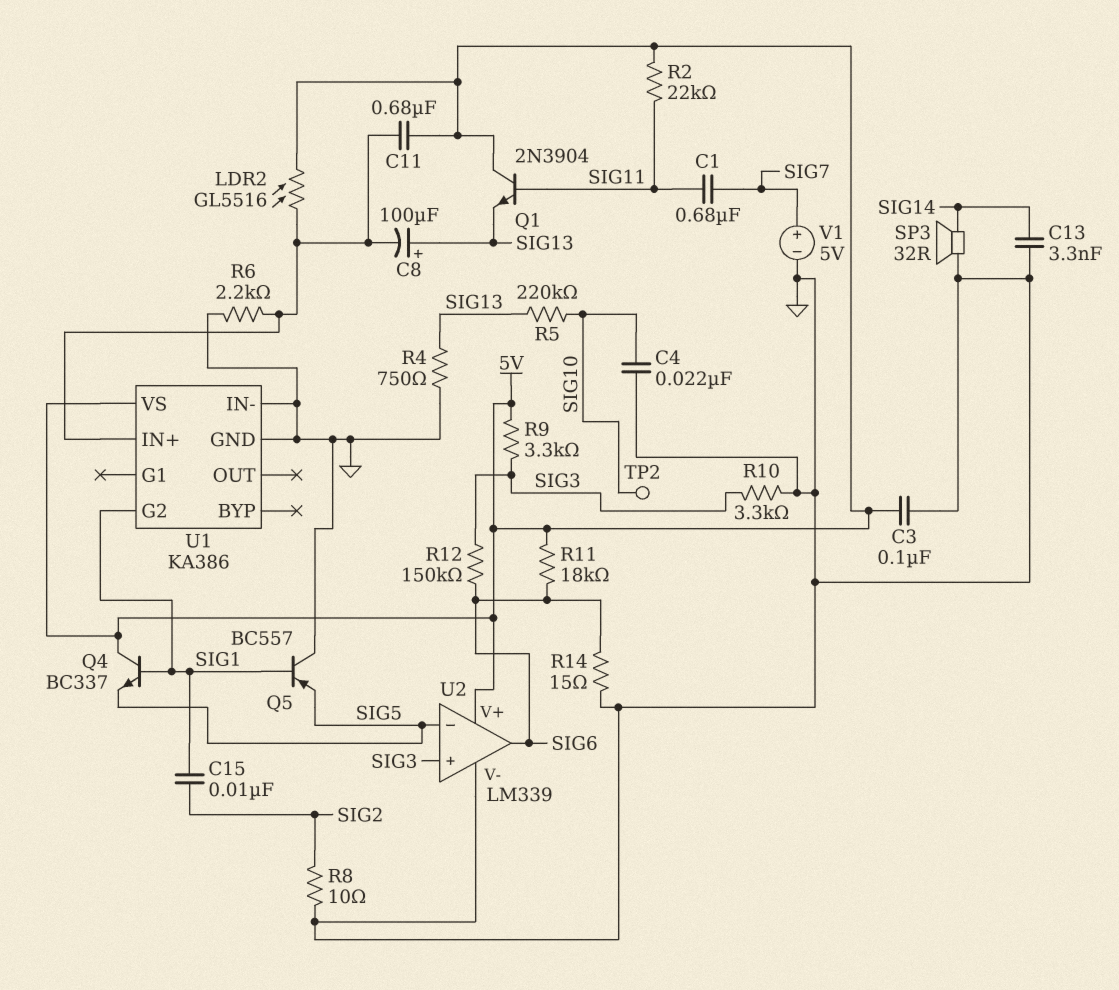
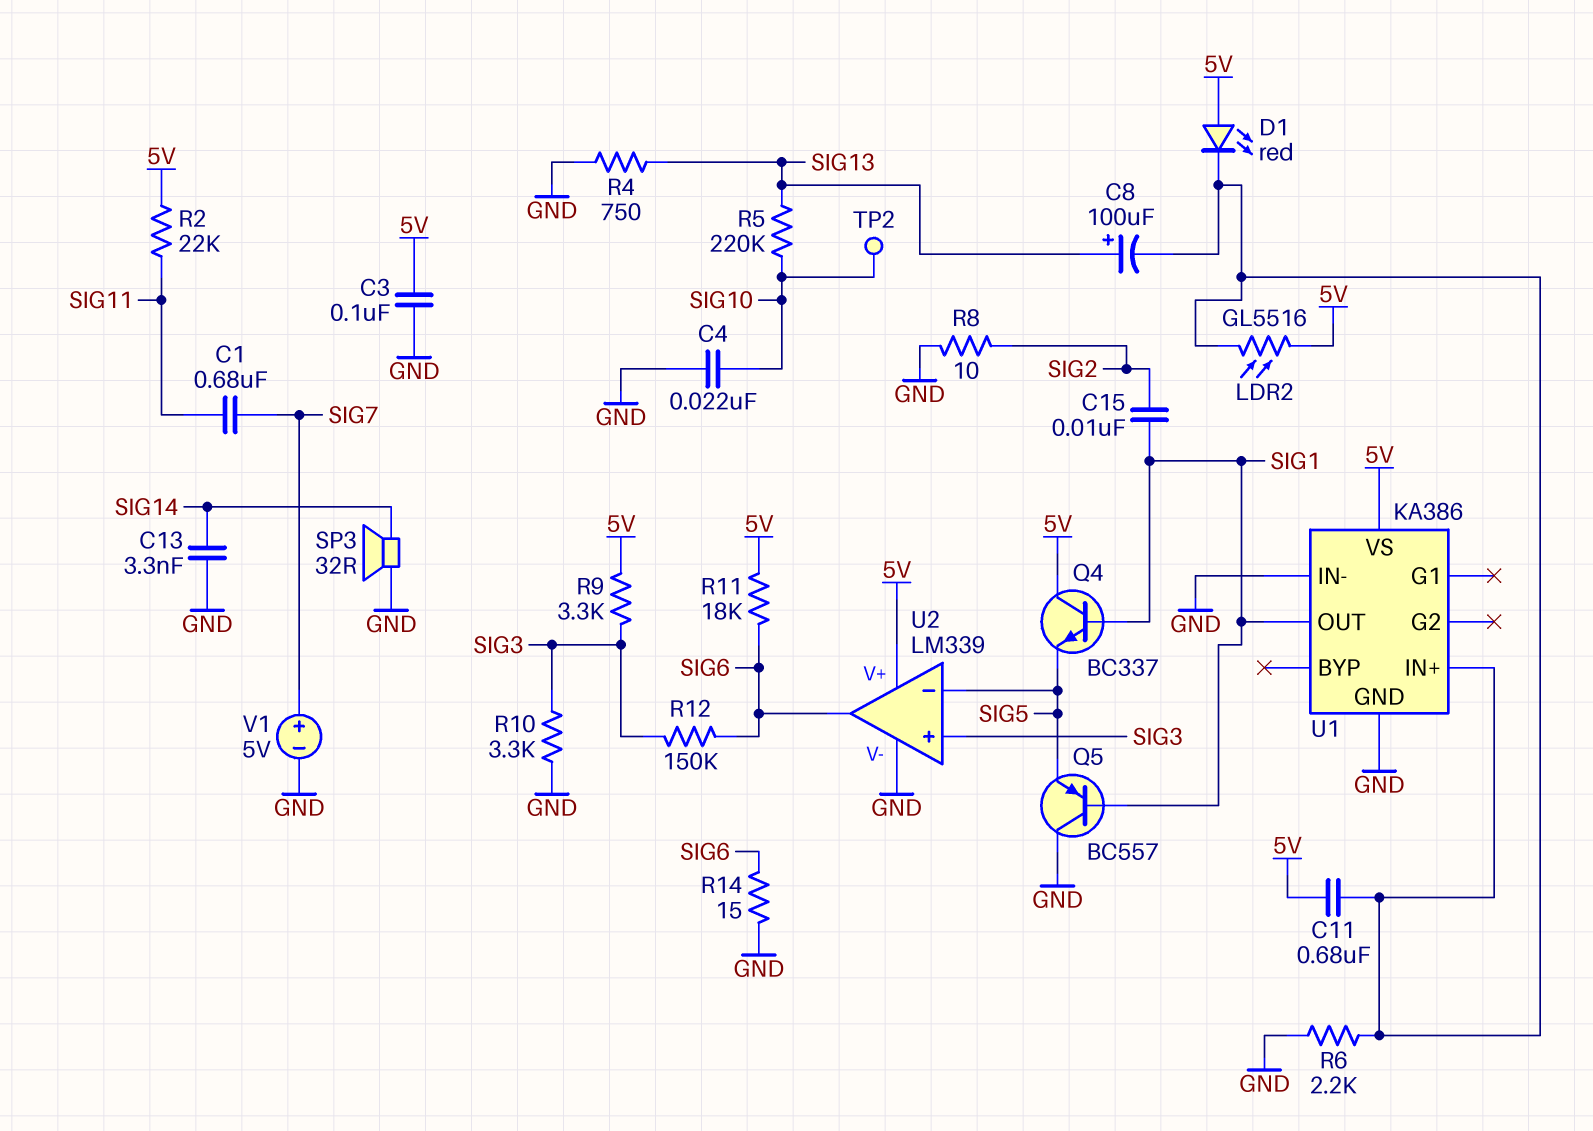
D1: none -> LED red (A 5V, K U1/IN+)
Q1: NPN 2N3904 (B SIG11, C 5V, E SIG13) -> none
U1 pin G2: SIG1 -> none
U1 pin OUT: none -> SIG1

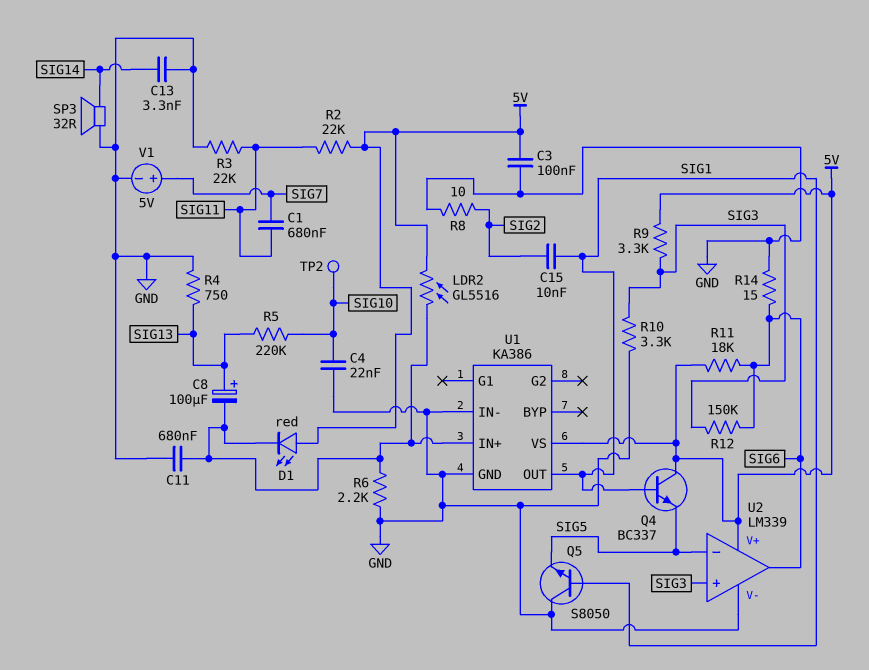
C11: 680nF (5V, U1/IN+) -> 680nF (GND, U1/IN+)
Q5: PNP BC557 (B SIG1, C GND, E SIG5) -> NPN S8050 (B SIG1, C GND, E SIG5)
R3: none -> 22k (GND, SIG11)

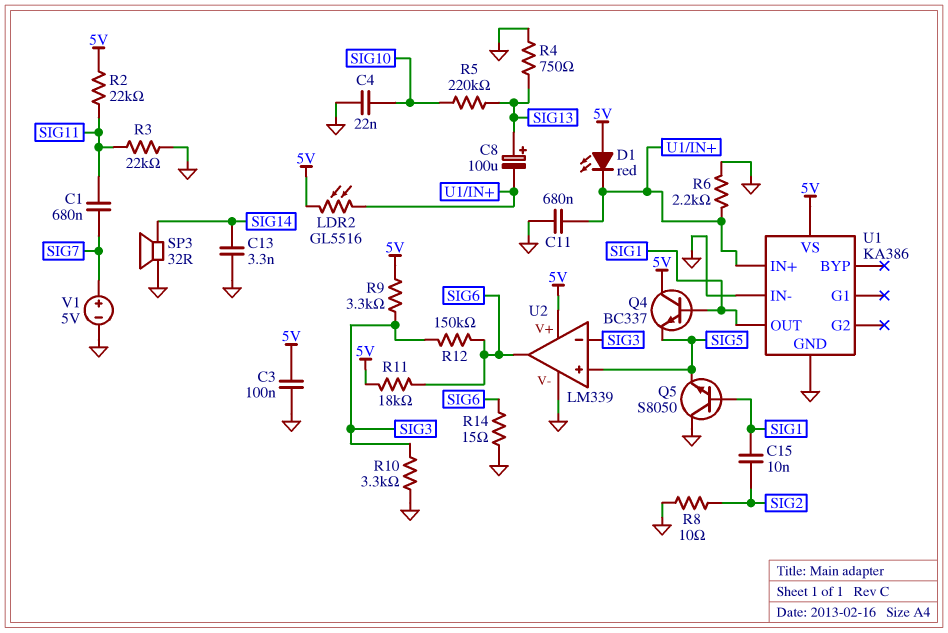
TP2: test point (SIG10) -> none
U2 pin in+: SIG3 -> SIG5
U2 pin in-: SIG5 -> SIG3

